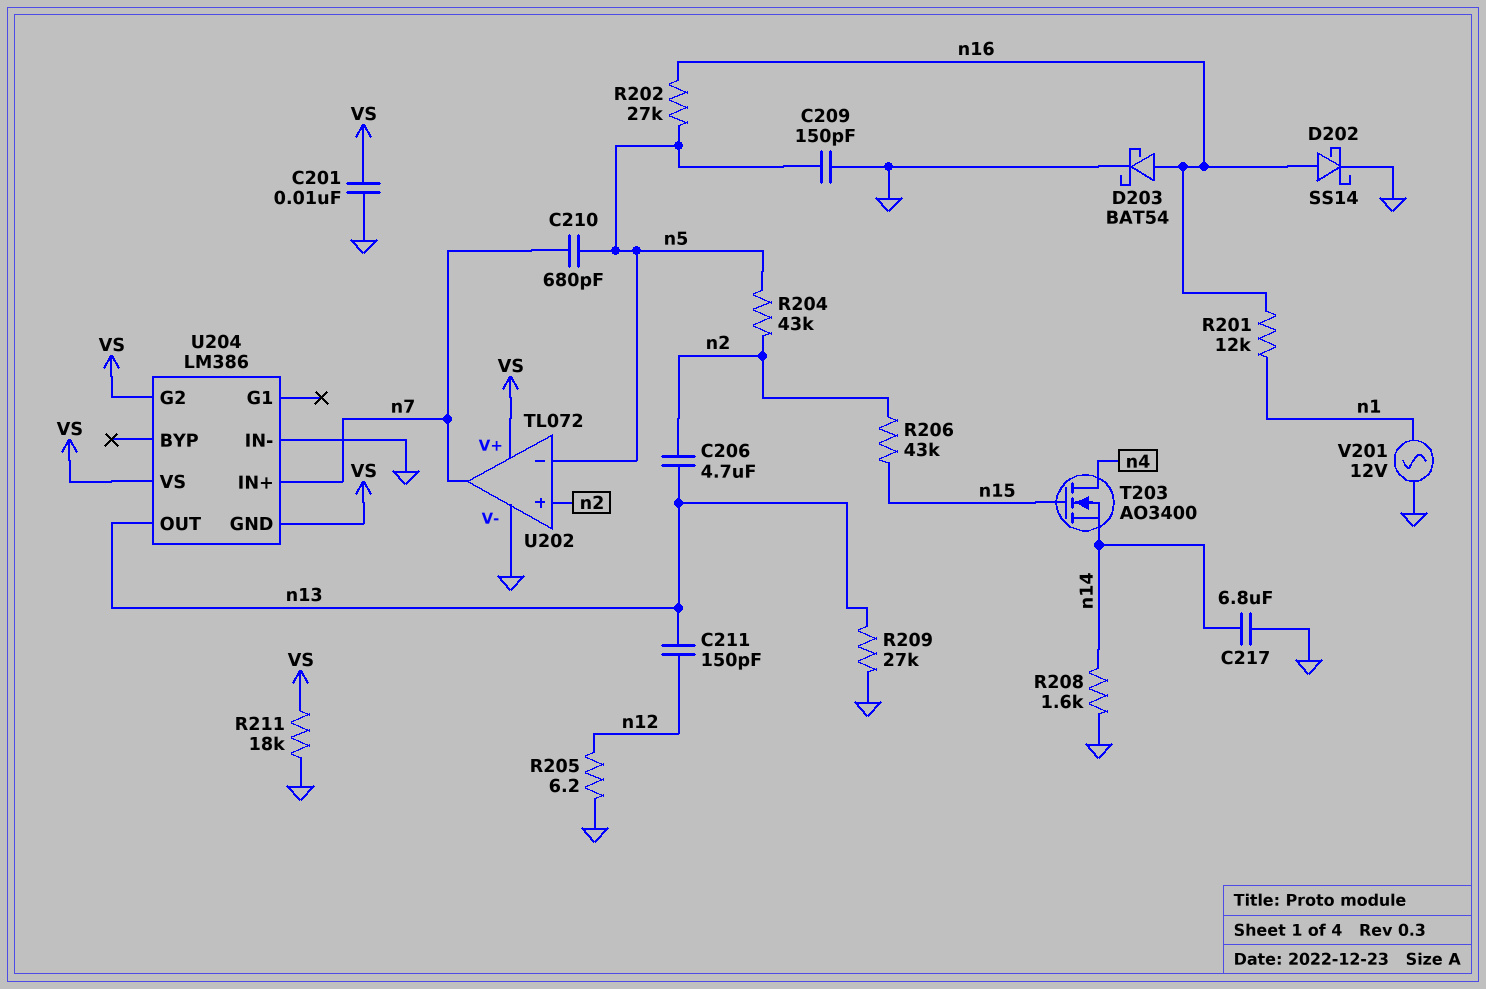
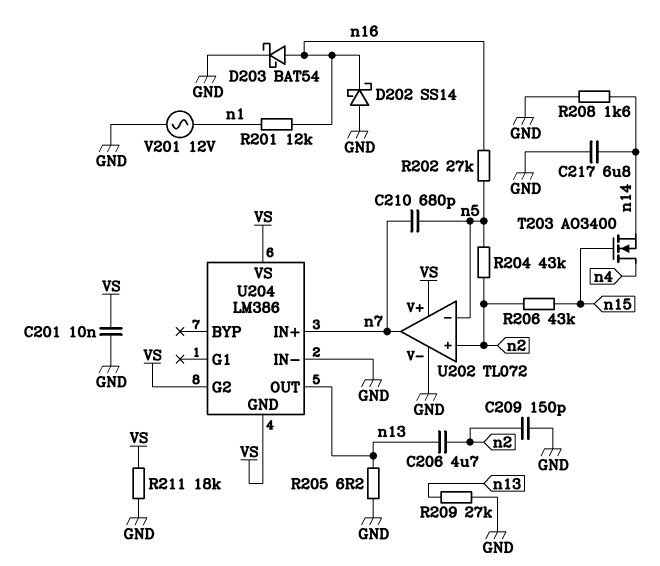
C209: 150pF (GND, n5) -> 150pF (GND, n2)
C211: 150pF (n12, n13) -> none
D202: schottky SS14 (A n16, K GND) -> schottky SS14 (A GND, K n16)
R205: 6.2 (GND, n12) -> 6.2 (GND, n13)

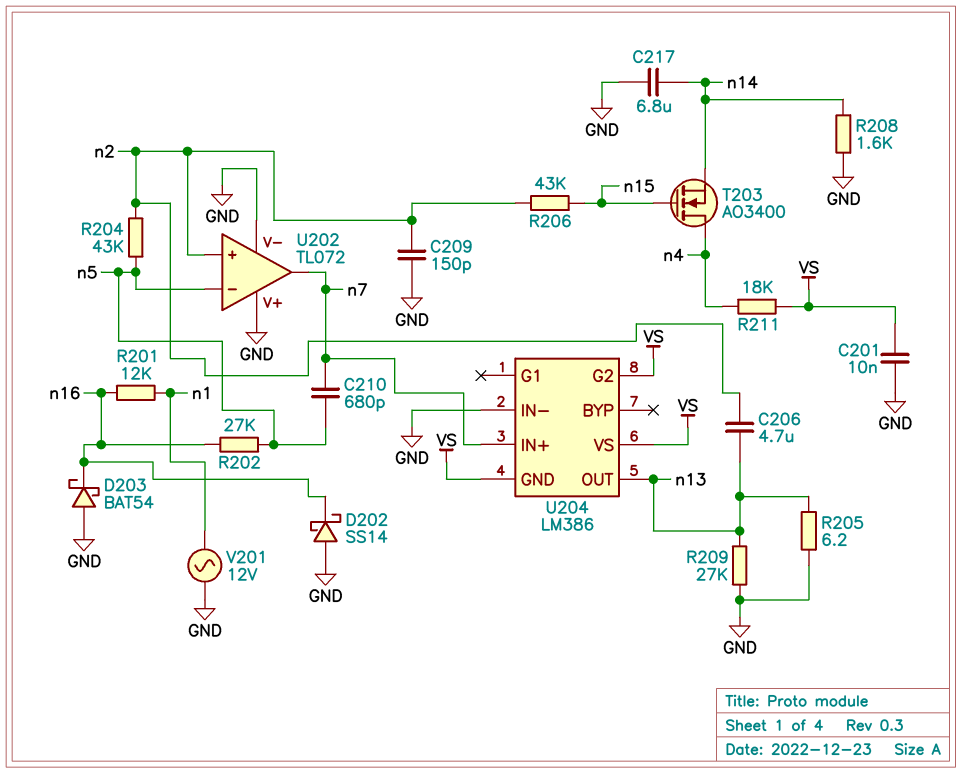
D203: schottky BAT54 (A n16, K GND) -> schottky BAT54 (A GND, K n16)
R211: 18k (GND, VS) -> 18k (VS, n4)
U202 pin V+: VS -> GND

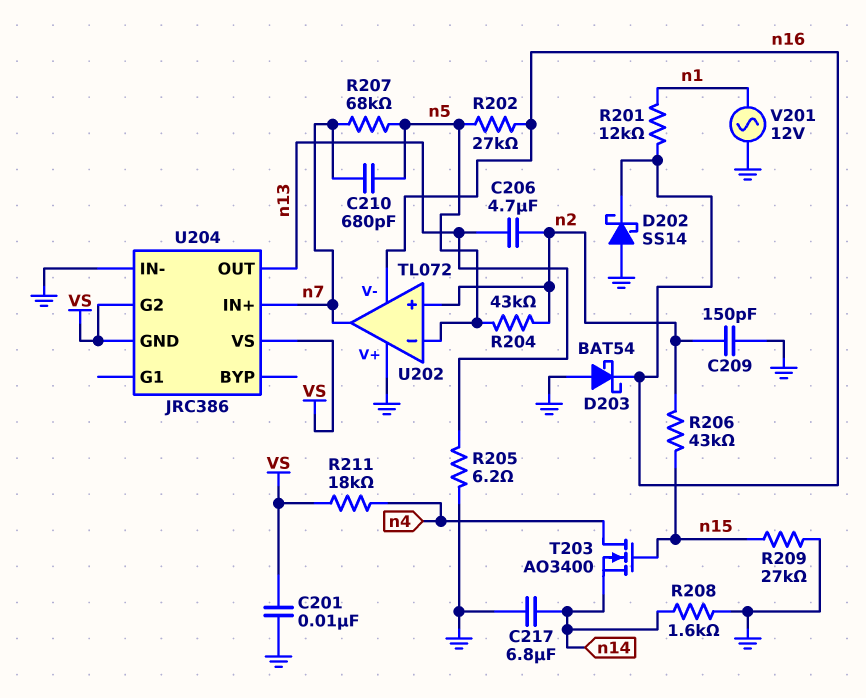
R207: none -> 68k (n5, n7)
R209: 27k (GND, n13) -> 27k (GND, n15)
U202 pin V-: GND -> n16
U204: LM386 -> JRC386

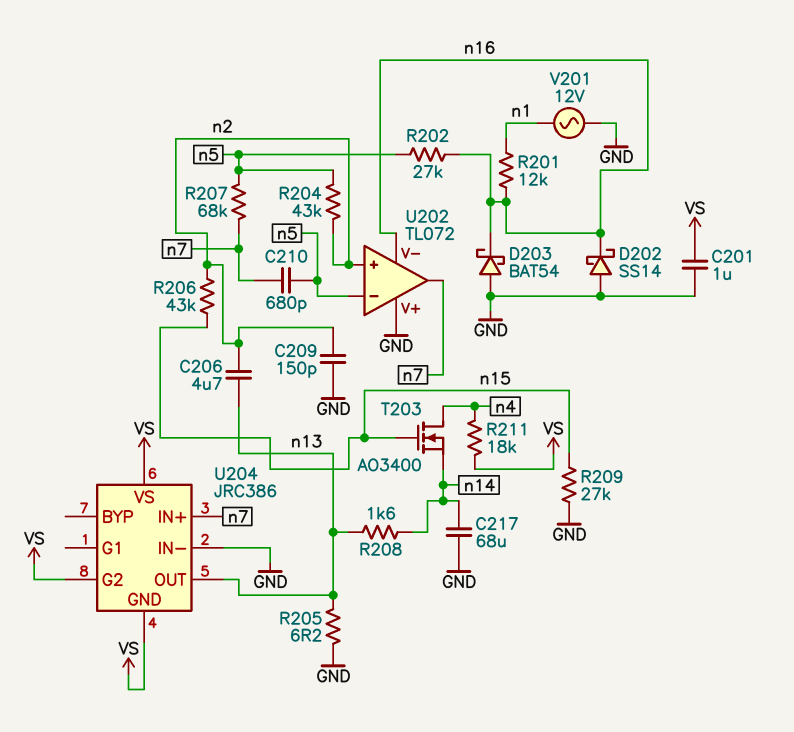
C201: 10nF (GND, VS) -> 1uF (GND, VS)
C217: 6.8uF (GND, n14) -> 68uF (GND, n14)
R208: 1.6k (GND, n14) -> 1.6k (n13, n14)

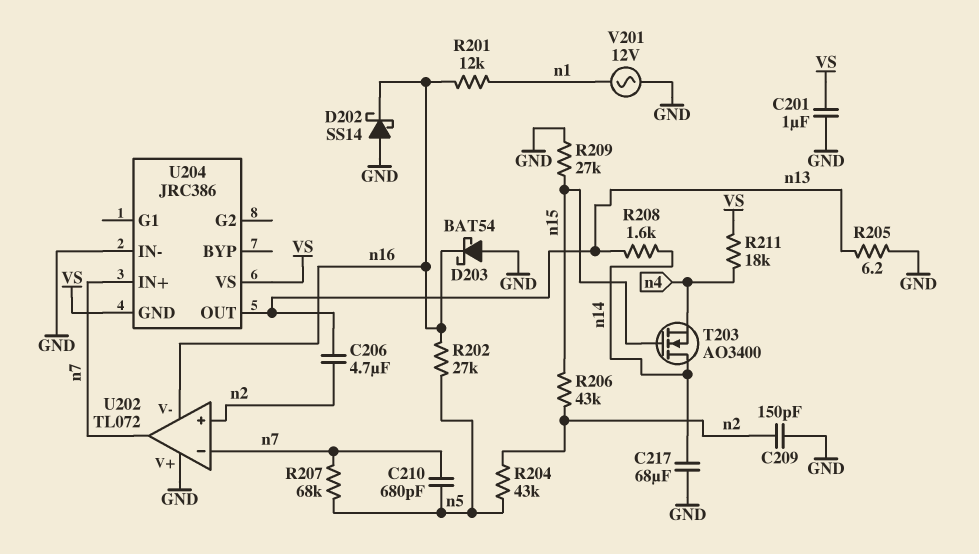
T203: NMOS AO3400 (G n15, D n4, S n14) -> NMOS AO3400 (G n15, D n14, S n4)
U202 pin in-: n5 -> n7
U204 pin G2: VS -> none

